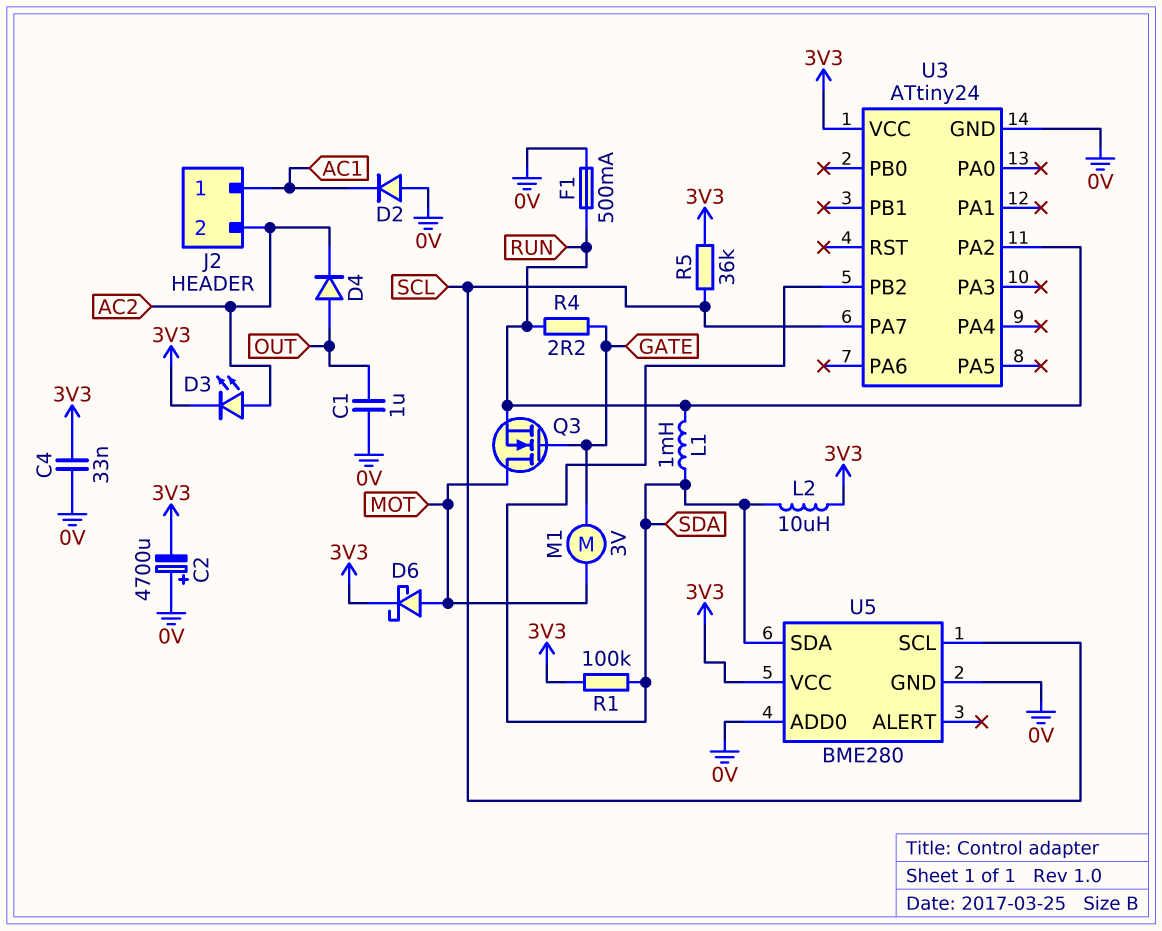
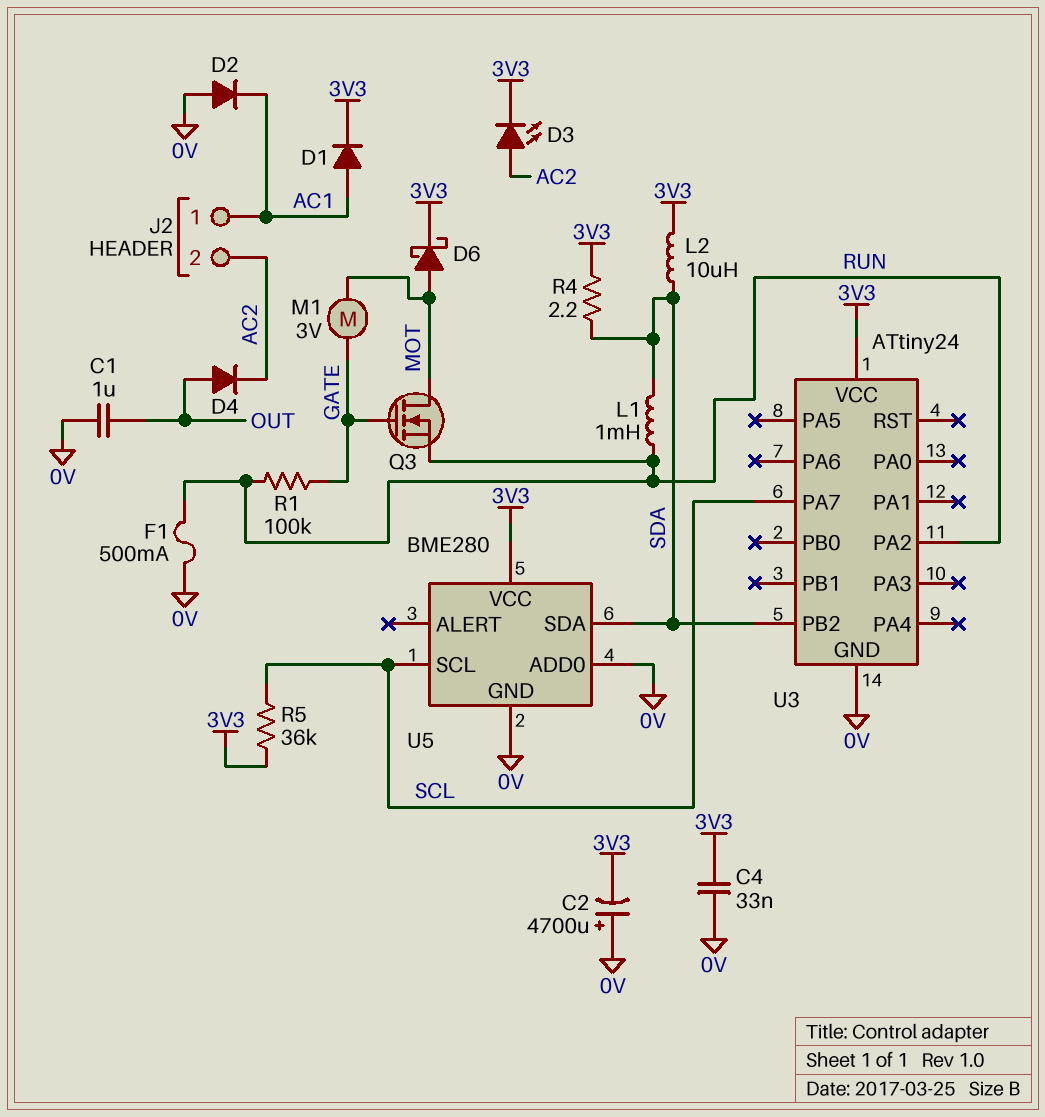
D1: none -> diode (A AC1, K 3V3)
R1: 100k (3V3, SDA) -> 100k (GATE, RUN)
R4: 2.2 (GATE, RUN) -> 2.2 (3V3, SDA)

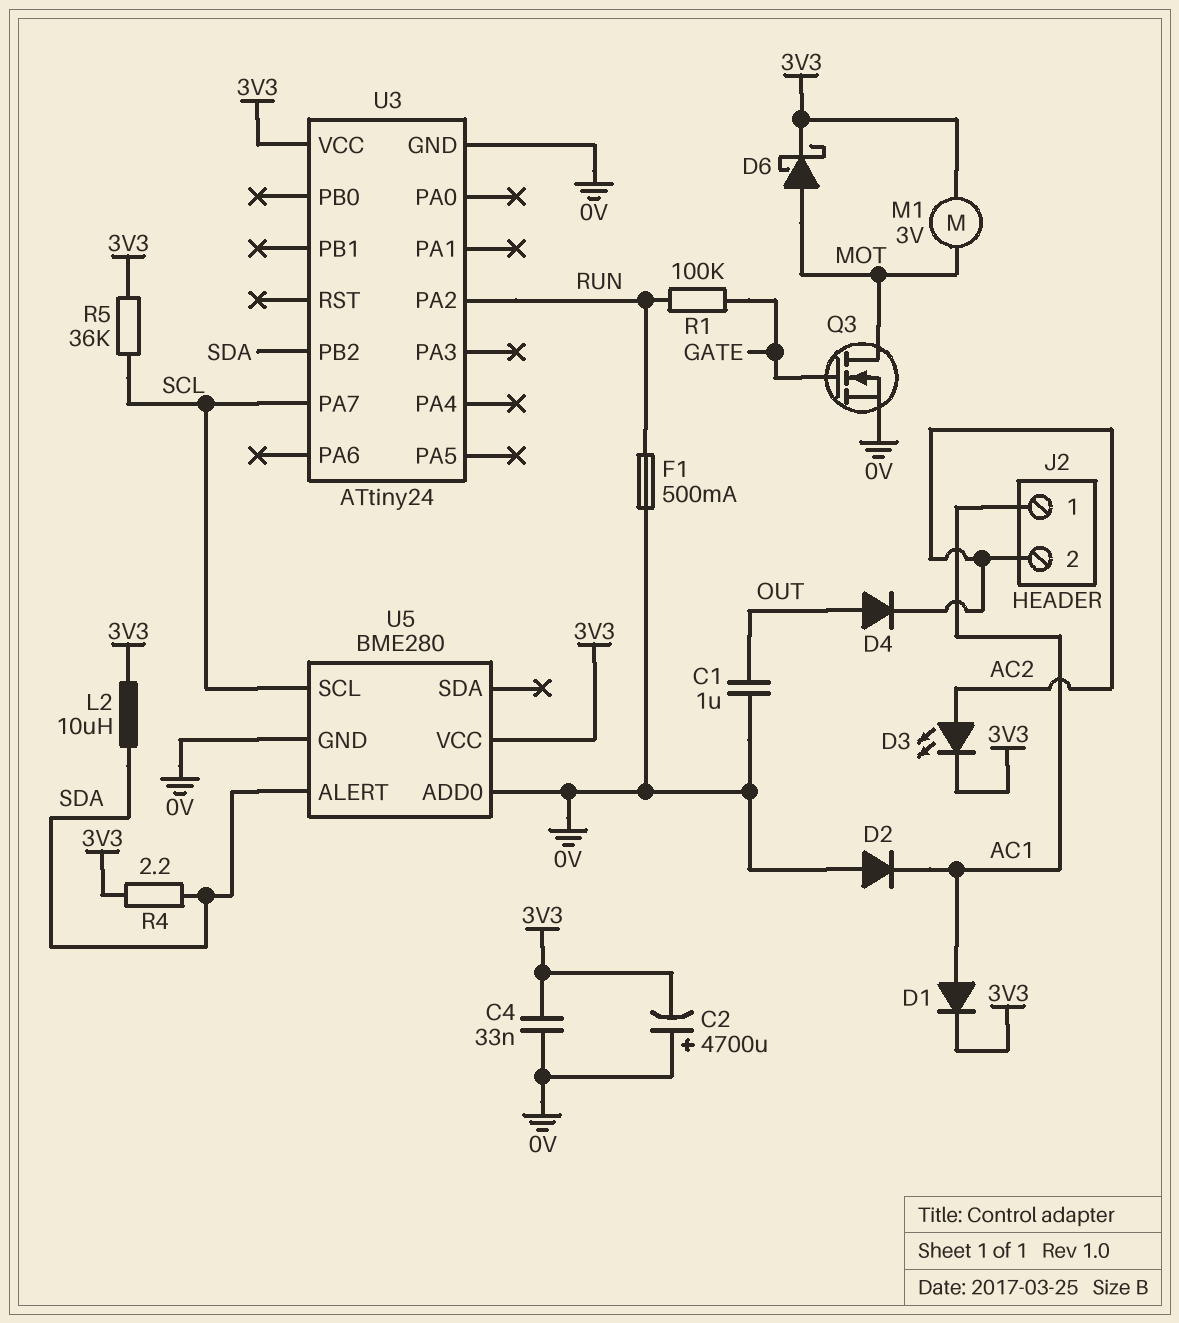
L1: 1mH (RUN, SDA) -> none
M1: motor 3V (GATE, MOT) -> motor 3V (3V3, MOT)
Q3: NMOS (G GATE, D MOT, S RUN) -> NMOS (G GATE, D MOT, S 0V)
U5 pin ALERT: none -> SDA
U5 pin SDA: SDA -> none

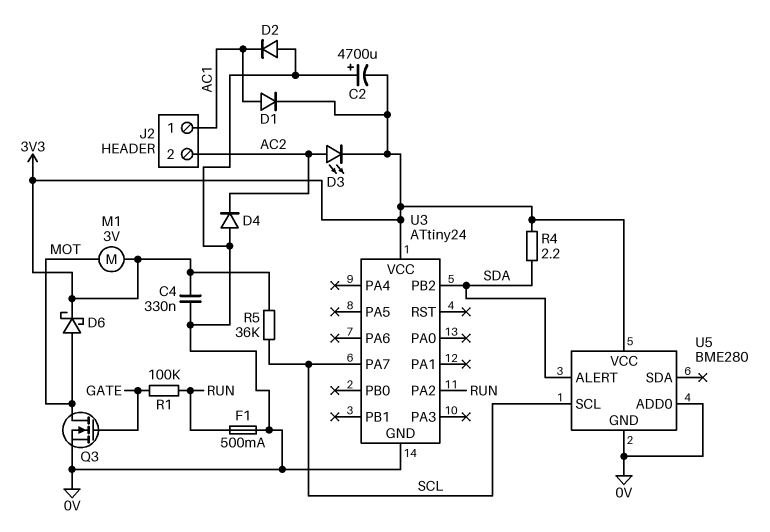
C1: 1uF (0V, OUT) -> none
C4: 33nF (0V, 3V3) -> 330nF (0V, 3V3)
D4: diode (A OUT, K AC2) -> diode (A 0V, K AC2)
L2: 10uH (3V3, SDA) -> none

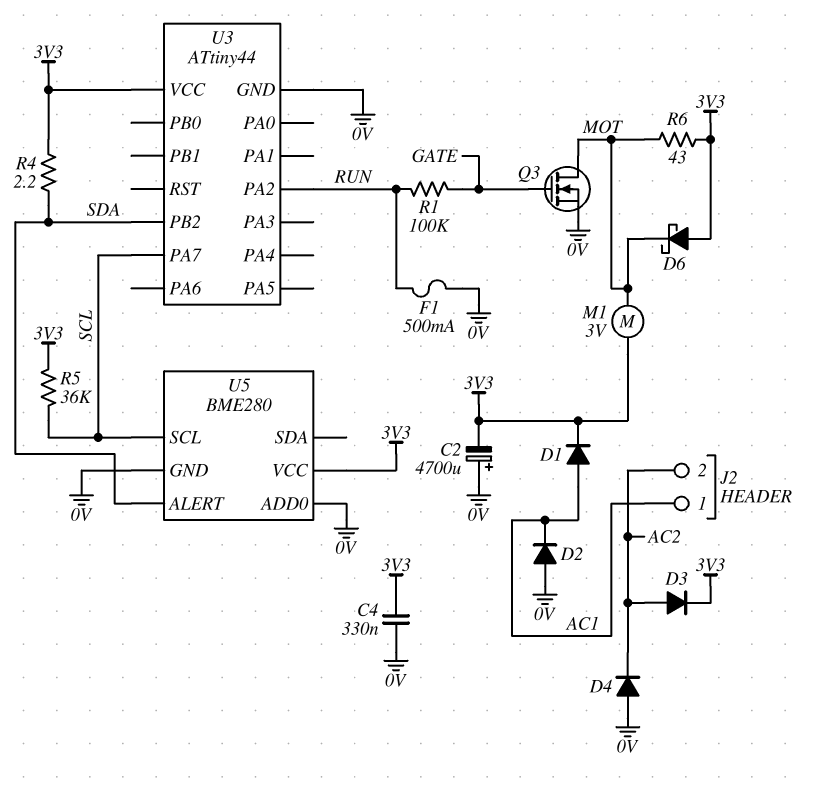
D3: LED (A AC2, K 3V3) -> diode (A AC2, K 3V3)
D6: schottky (A MOT, K 3V3) -> schottky (A 3V3, K MOT)
R6: none -> 43 (3V3, MOT)
U3: ATtiny24 -> ATtiny44

